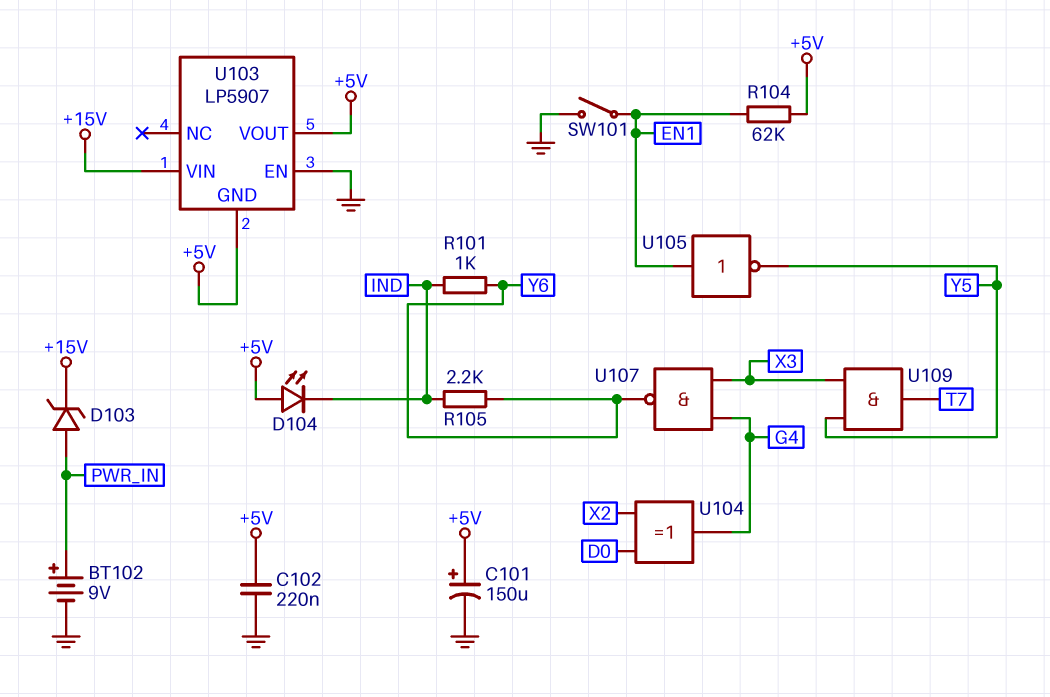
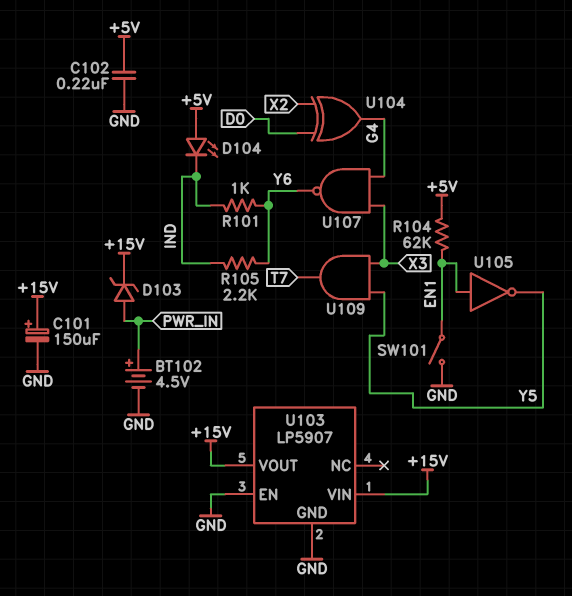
BT102: 9V (plus PWR_IN, minus GND) -> 4.5V (plus PWR_IN, minus GND)
C101: 150uF (plus +5V, minus GND) -> 150uF (plus +15V, minus GND)
U103 pin GND: +5V -> GND
U103 pin VOUT: +5V -> +15V

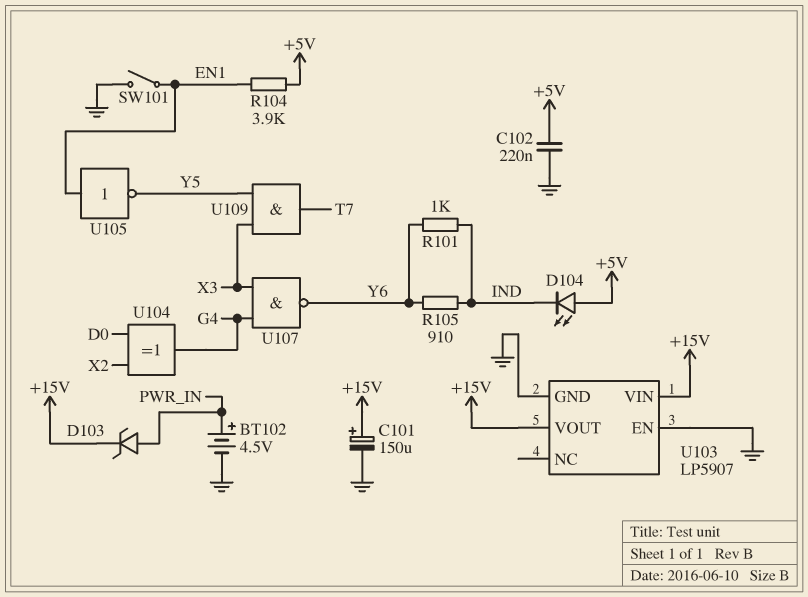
R104: 62k (+5V, EN1) -> 3.9k (+5V, EN1)
R105: 2.2k (IND, Y6) -> 910 (IND, Y6)

